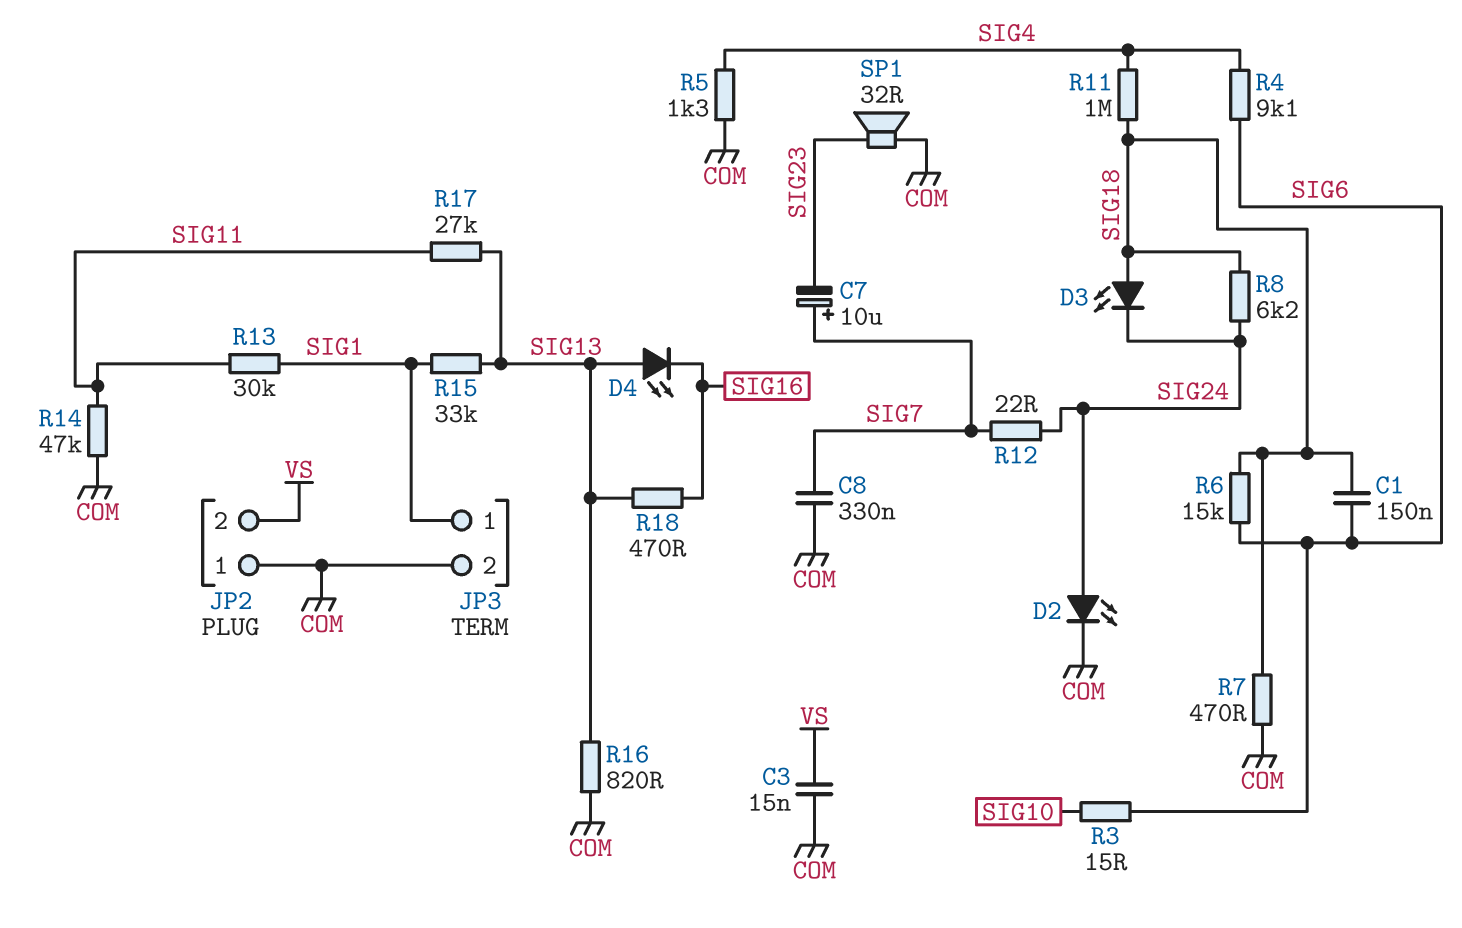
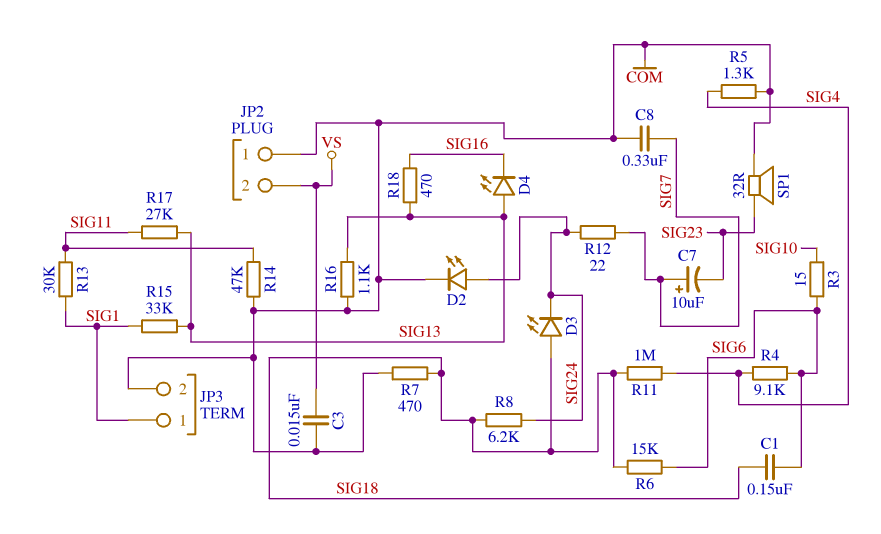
R16: 820 (COM, SIG13) -> 1.1k (COM, SIG13)

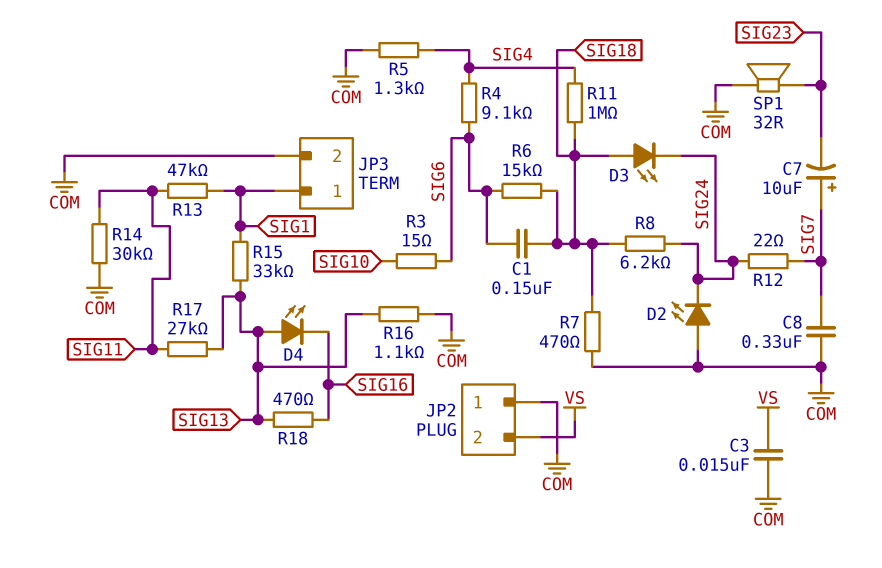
D2: LED (A SIG24, K COM) -> LED (A COM, K SIG24)
R13: 30k (SIG1, SIG11) -> 47k (SIG1, SIG11)
R14: 47k (COM, SIG11) -> 30k (COM, SIG11)

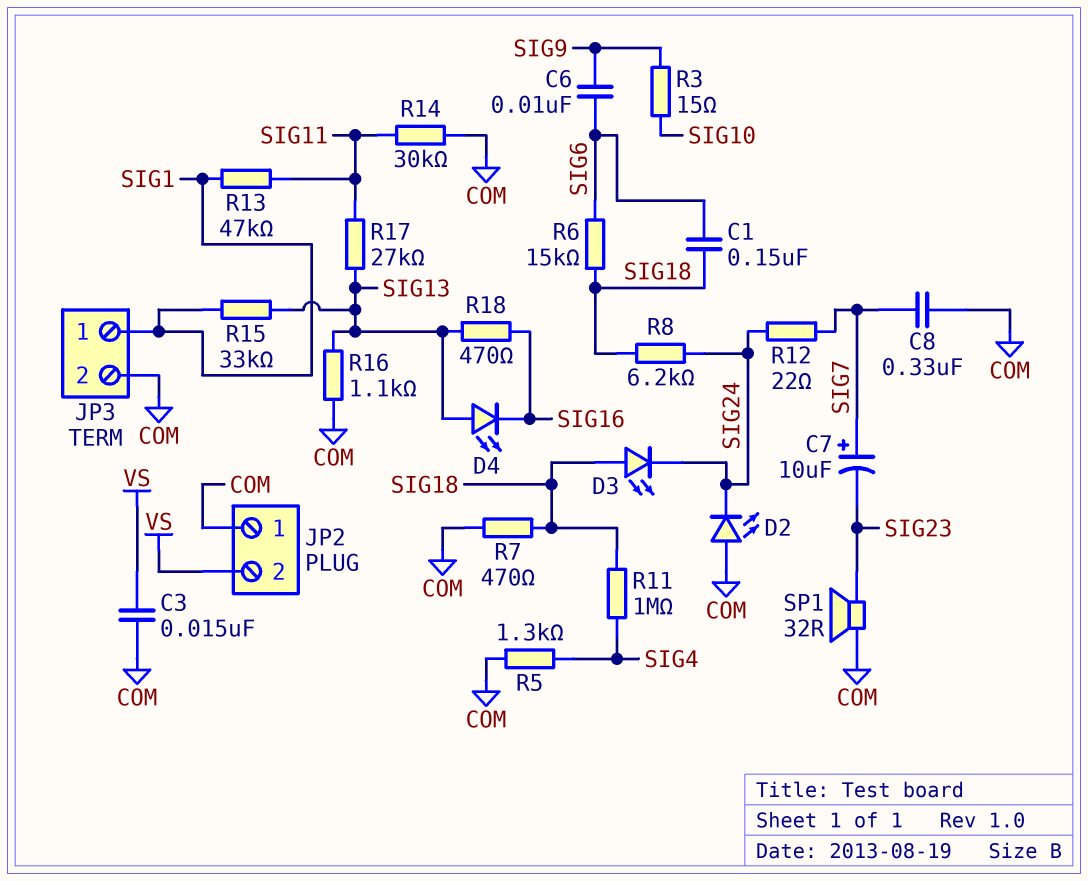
C6: none -> 10nF (SIG6, SIG9)
R3: 15 (SIG6, SIG10) -> 15 (SIG9, SIG10)
R4: 9.1k (SIG4, SIG6) -> none

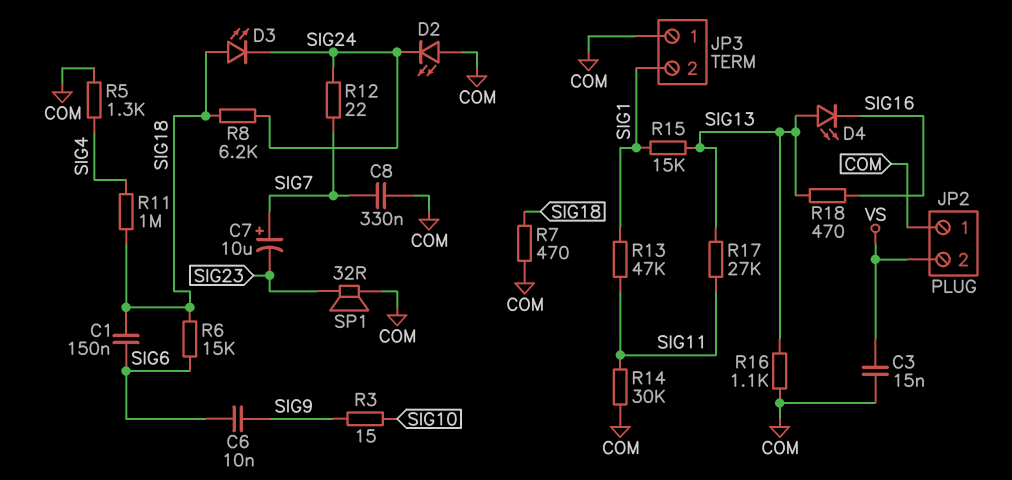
JP3 pin 1: SIG1 -> COM
JP3 pin 2: COM -> SIG1
R15: 33k (SIG1, SIG13) -> 15k (SIG1, SIG13)

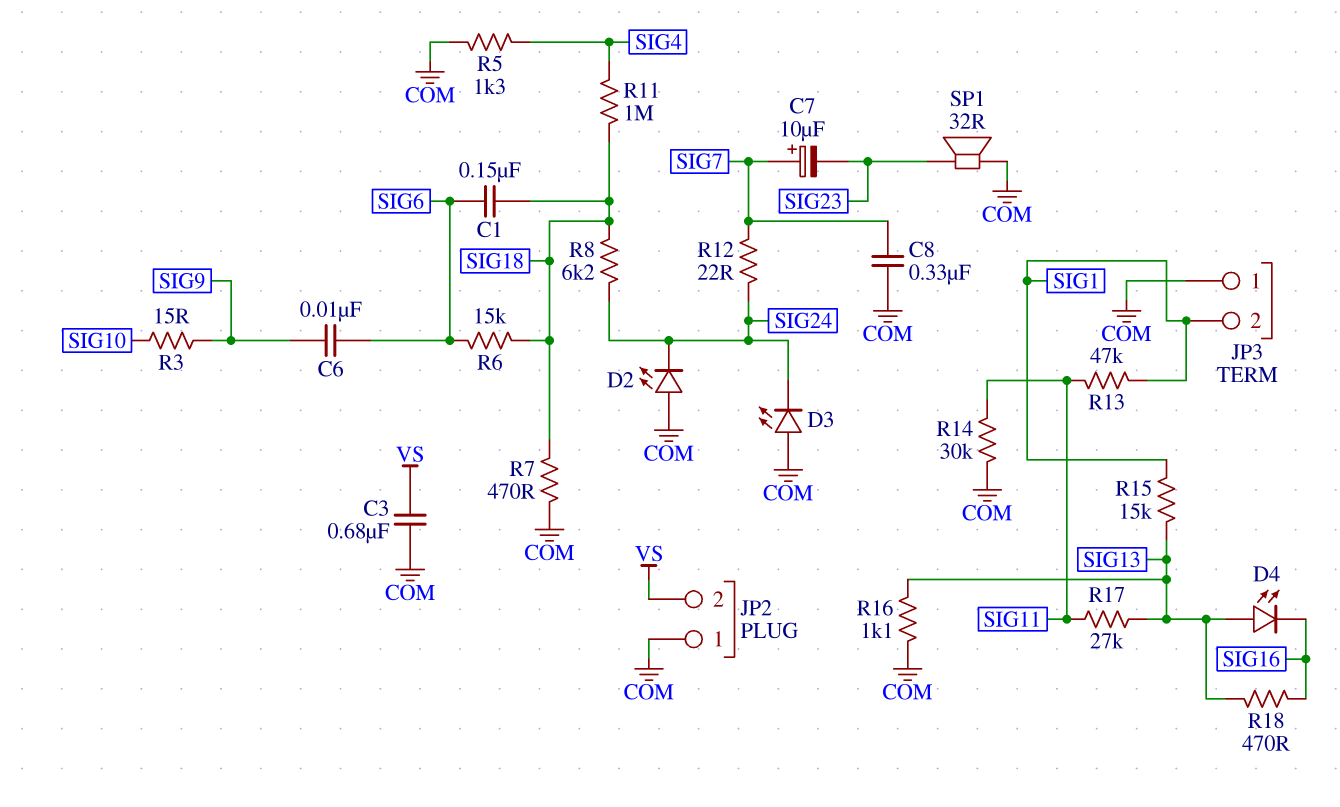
C3: 15nF (COM, VS) -> 680nF (COM, VS)
D3: LED (A SIG18, K SIG24) -> LED (A COM, K SIG24)

